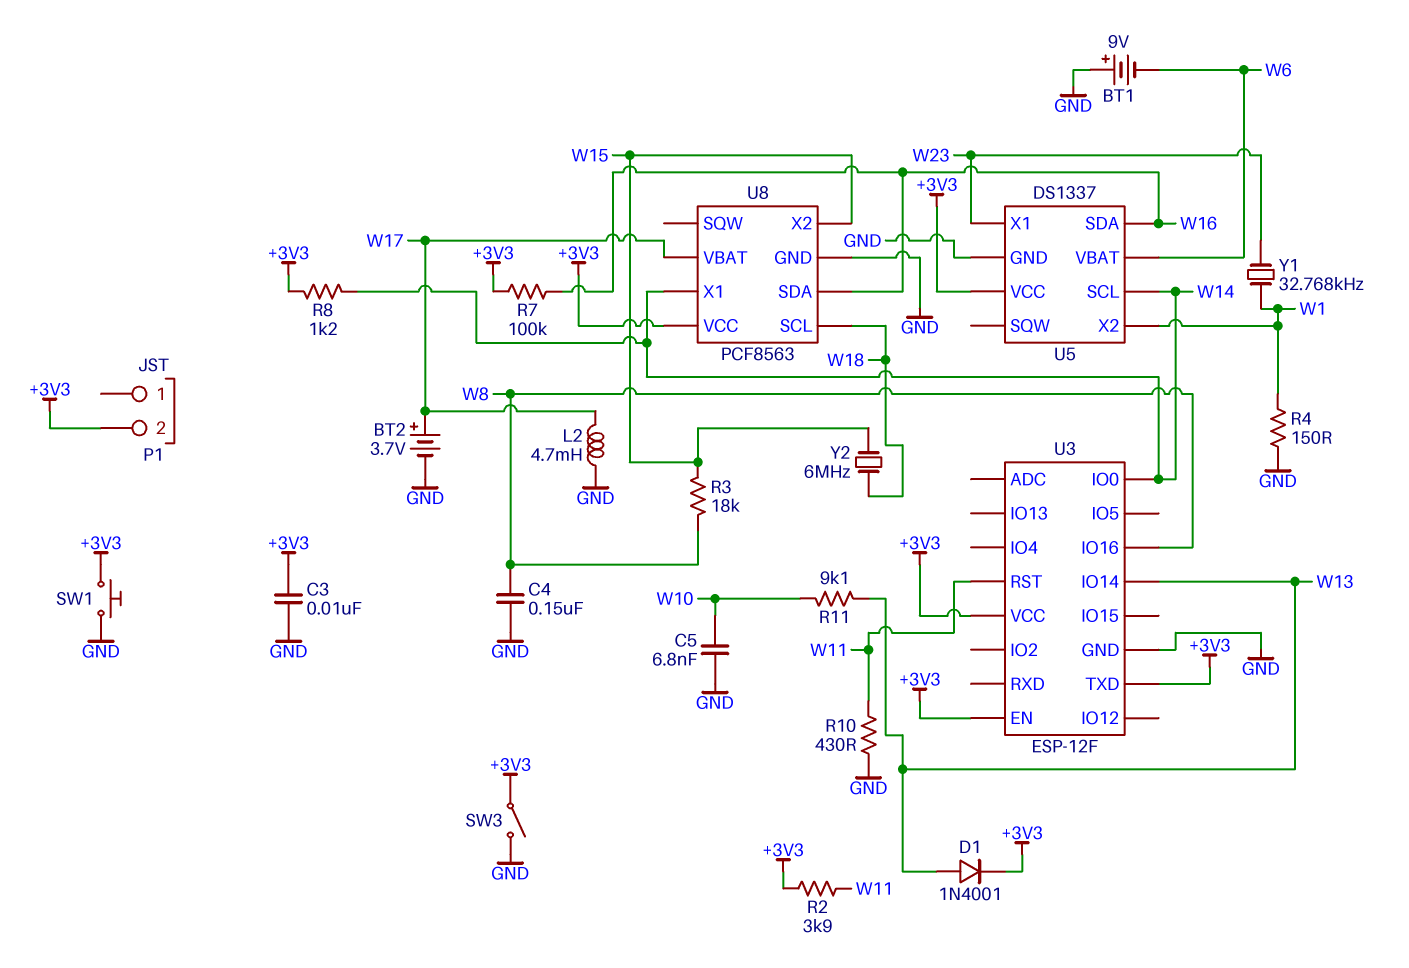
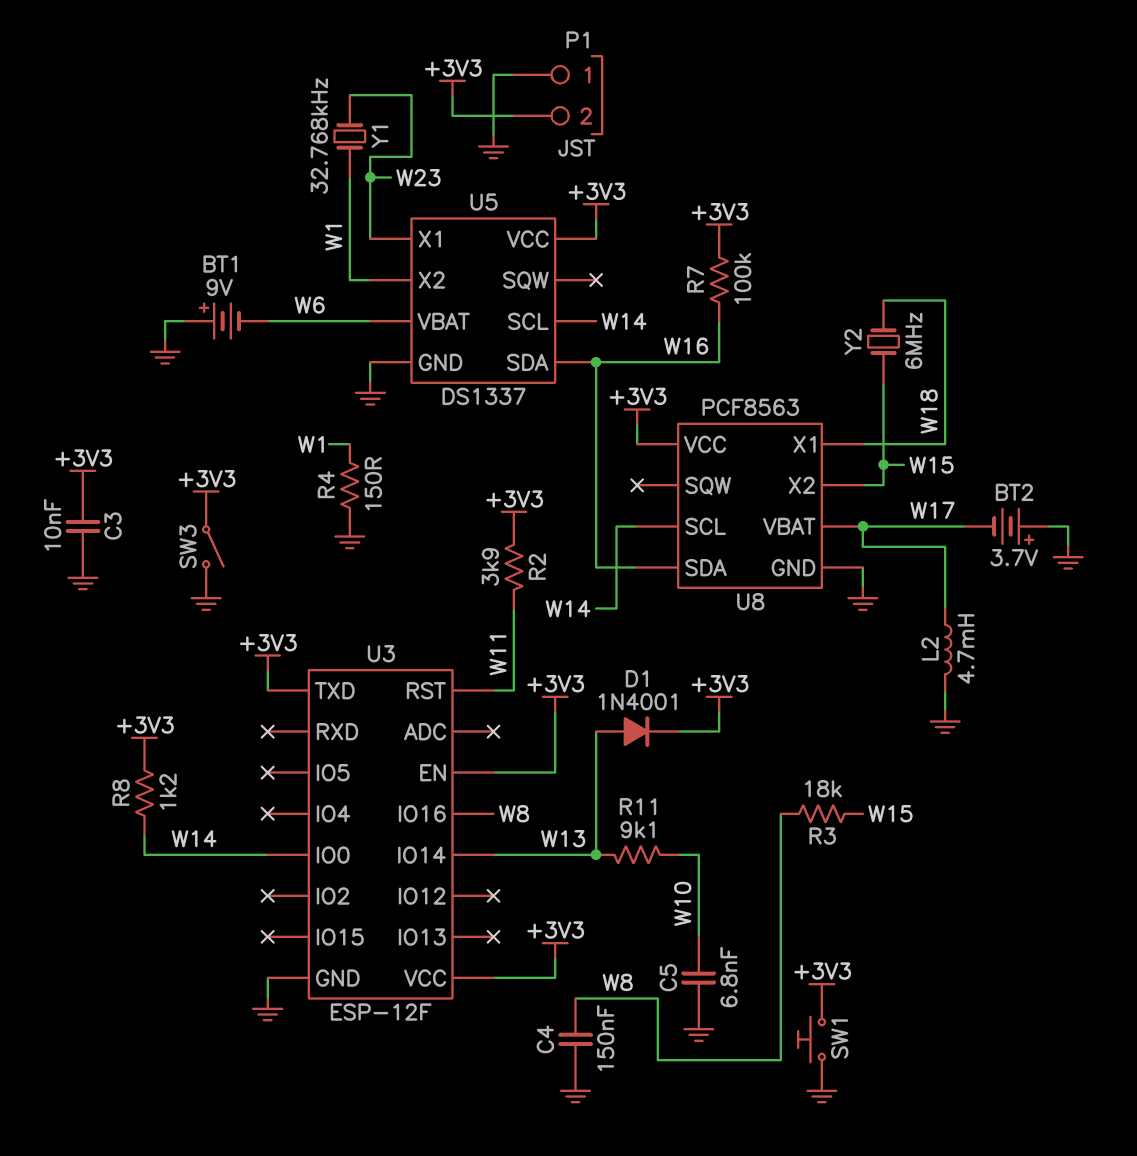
BT2: 3.7V (plus W17, minus GND) -> 3.7V (plus GND, minus W17)
P1 pin 1: none -> GND
R10: 430 (GND, W11) -> none
U8 pin SCL: W18 -> W14
U8 pin X1: W14 -> W18

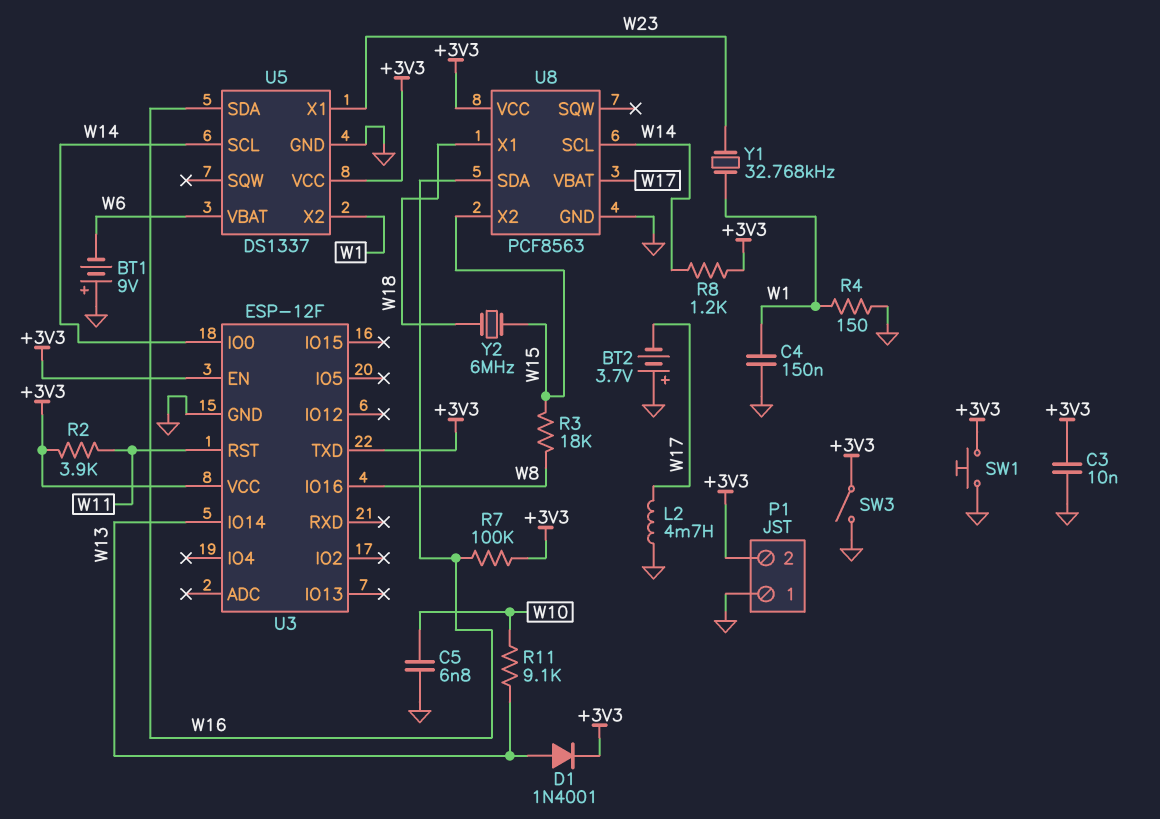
C4: 150nF (GND, W8) -> 150nF (GND, W1)

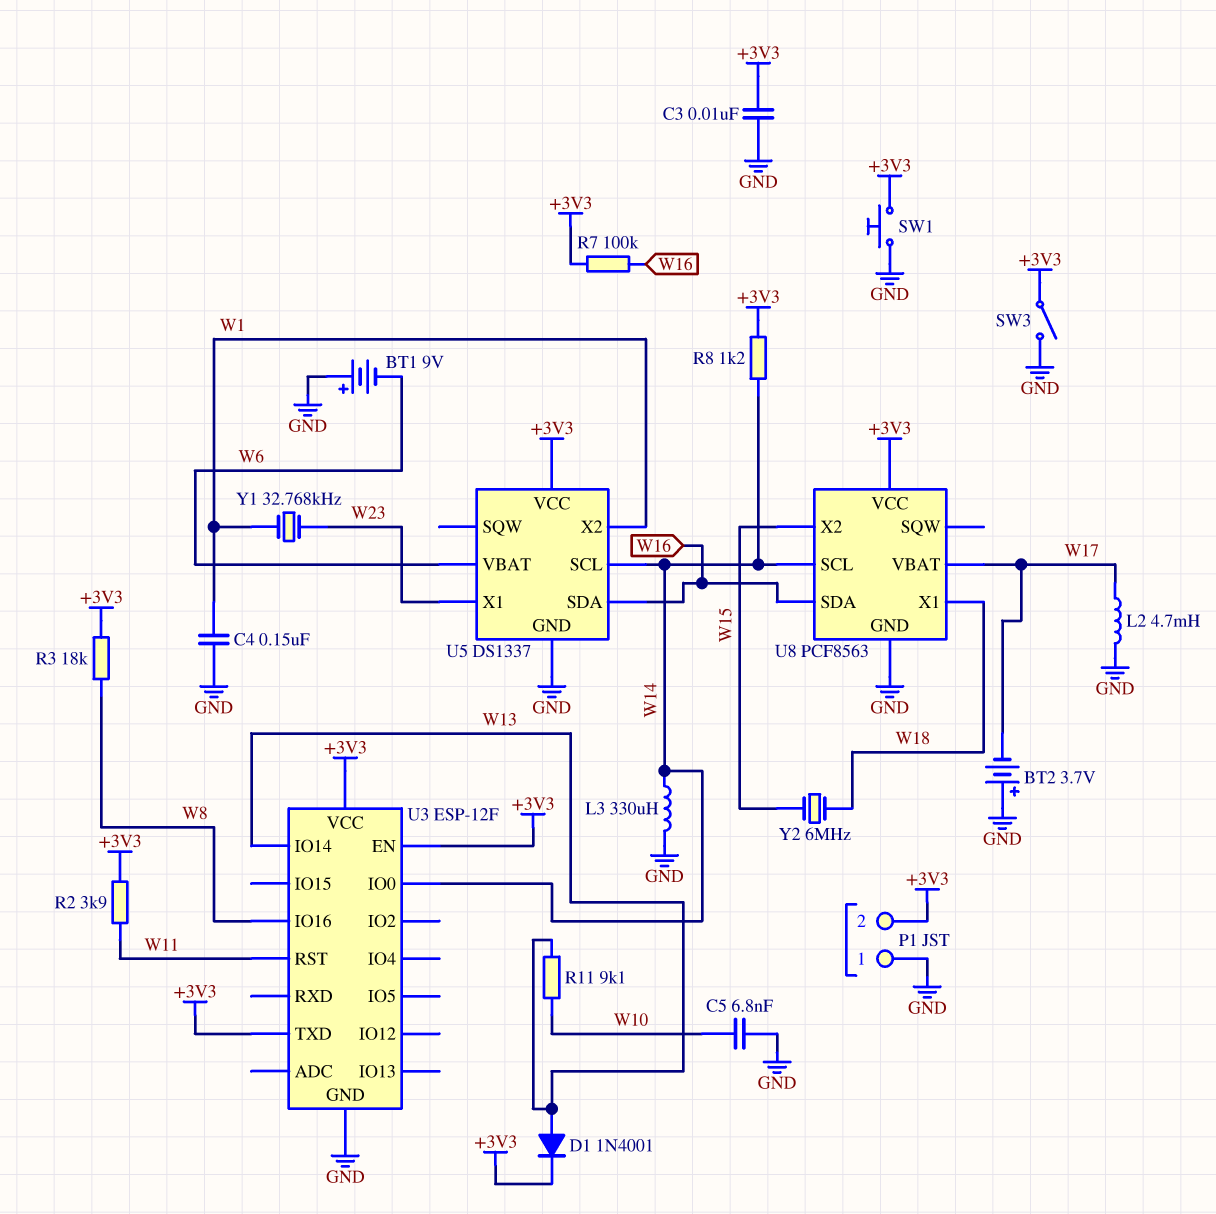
L3: none -> 330uH (GND, W14)
R3: 18k (W8, W15) -> 18k (+3V3, W8)
R4: 150 (GND, W1) -> none

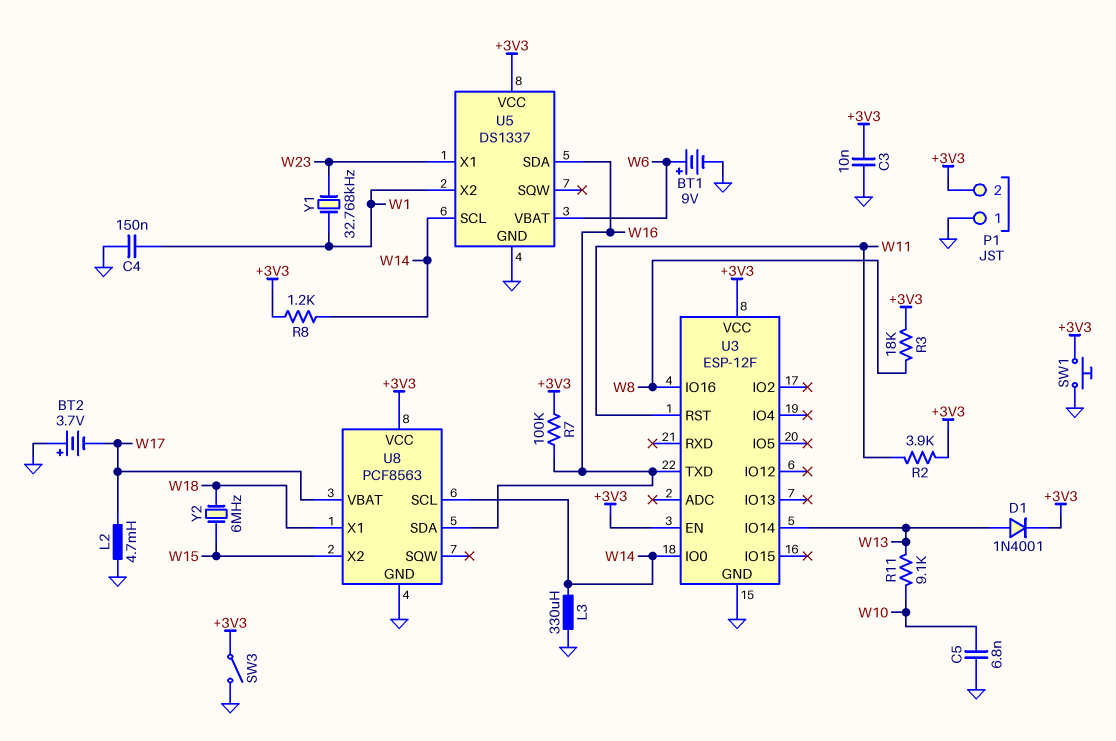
BT1: 9V (plus GND, minus W6) -> 9V (plus W6, minus GND)
U3 pin TXD: +3V3 -> W16

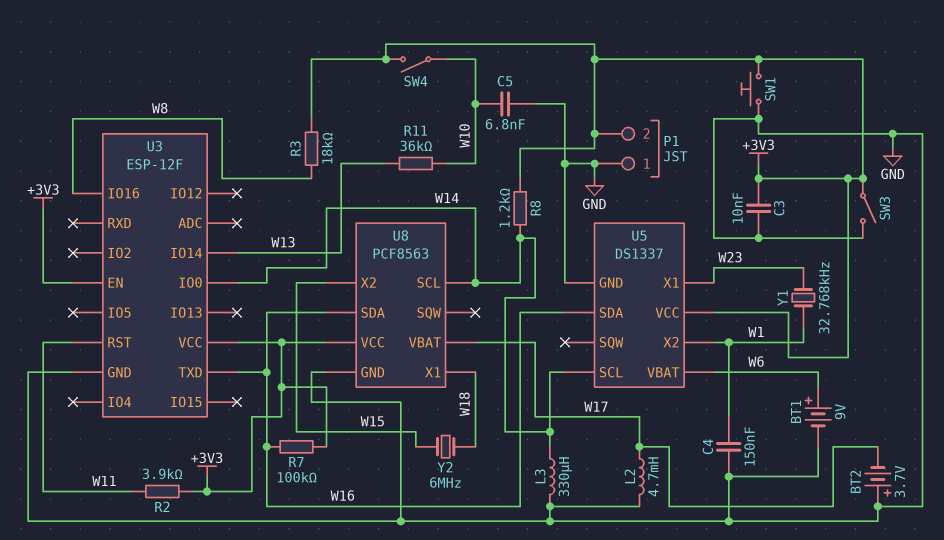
D1: diode 1N4001 (A W13, K +3V3) -> none
R11: 9.1k (W10, W13) -> 36k (W10, W13)
SW4: none -> switch (+3V3, W10)

